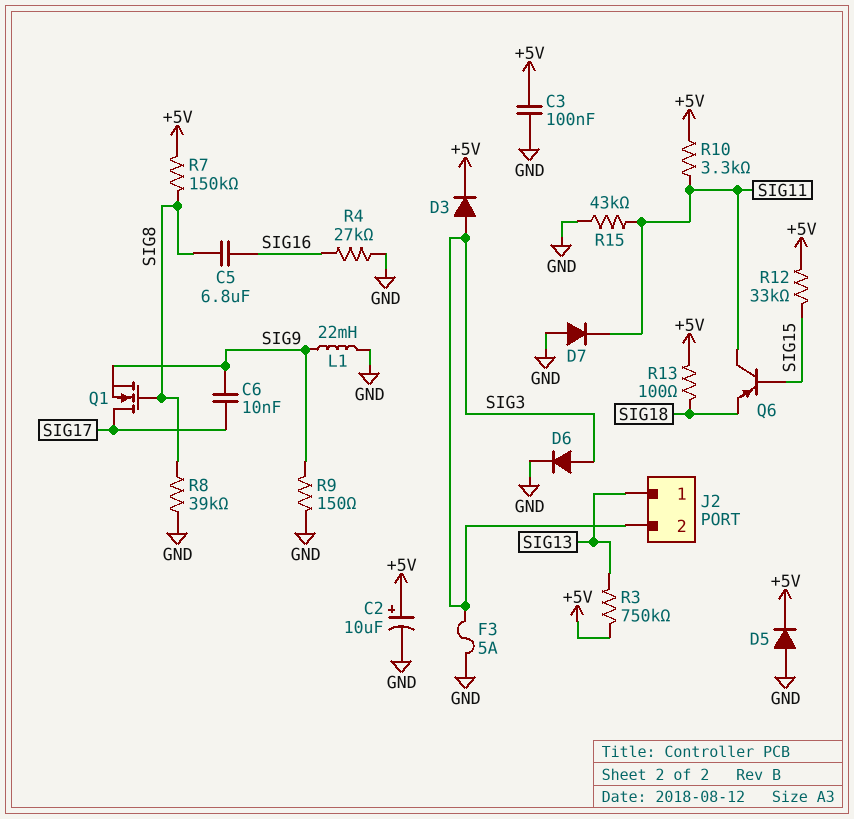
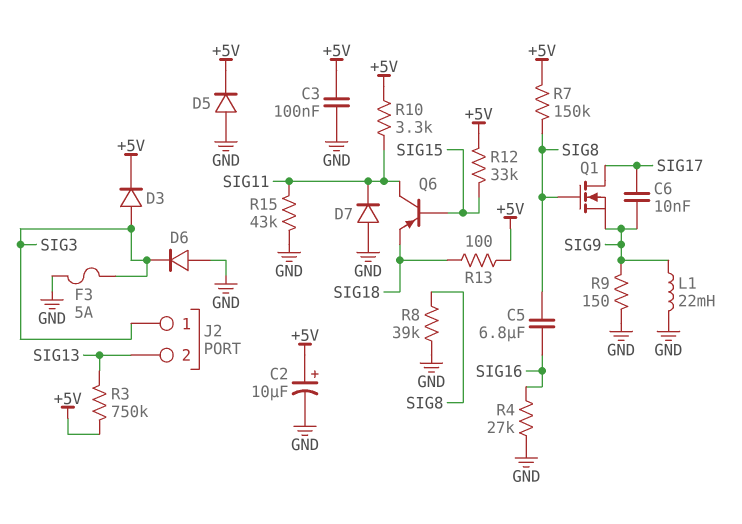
D6: diode (A SIG3, K GND) -> diode (A GND, K SIG3)
J2 pin 1: SIG13 -> SIG3
J2 pin 2: SIG3 -> SIG13

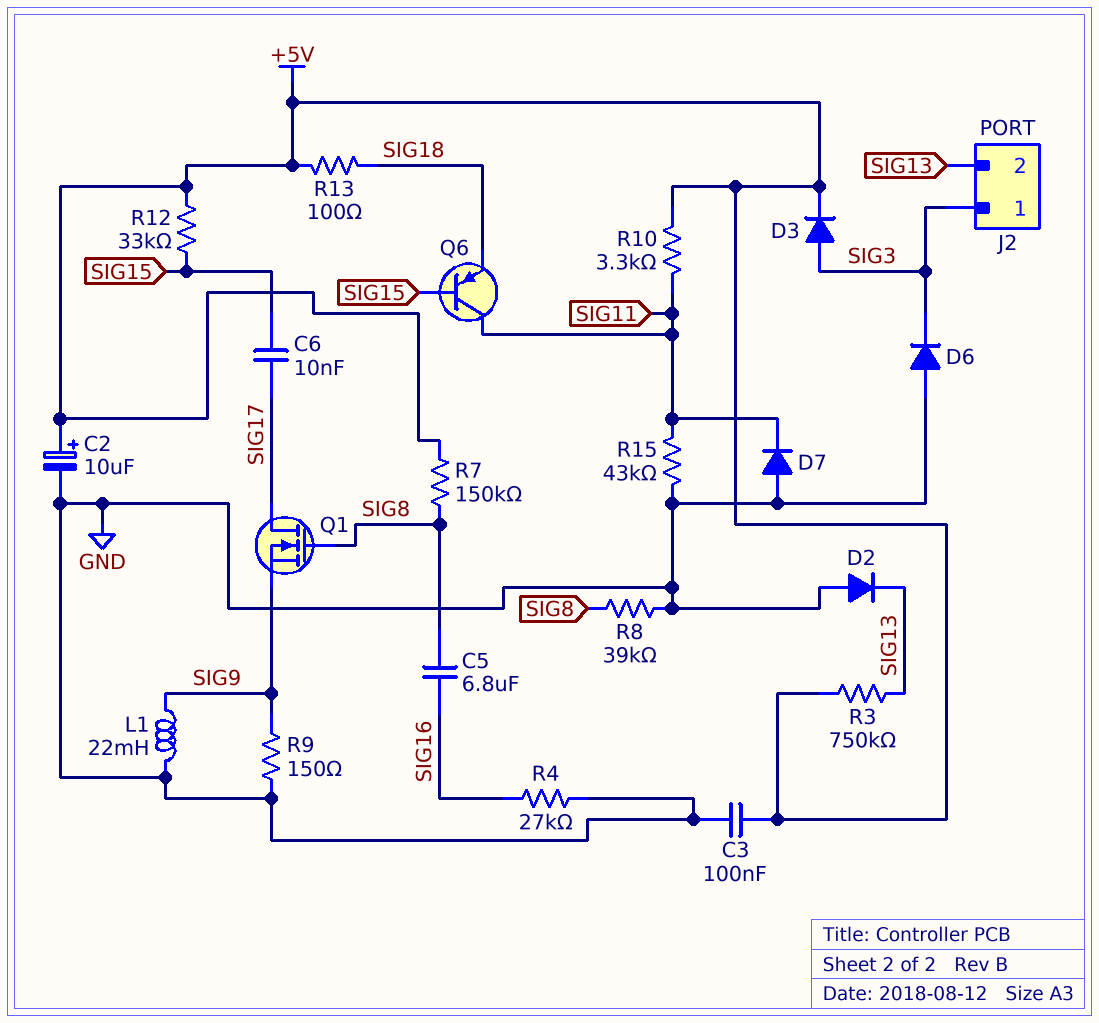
C6: 10nF (SIG9, SIG17) -> 10nF (SIG15, SIG17)
D2: none -> diode (A GND, K SIG13)
D5: diode (A GND, K +5V) -> none
F3: 5A (GND, SIG3) -> none

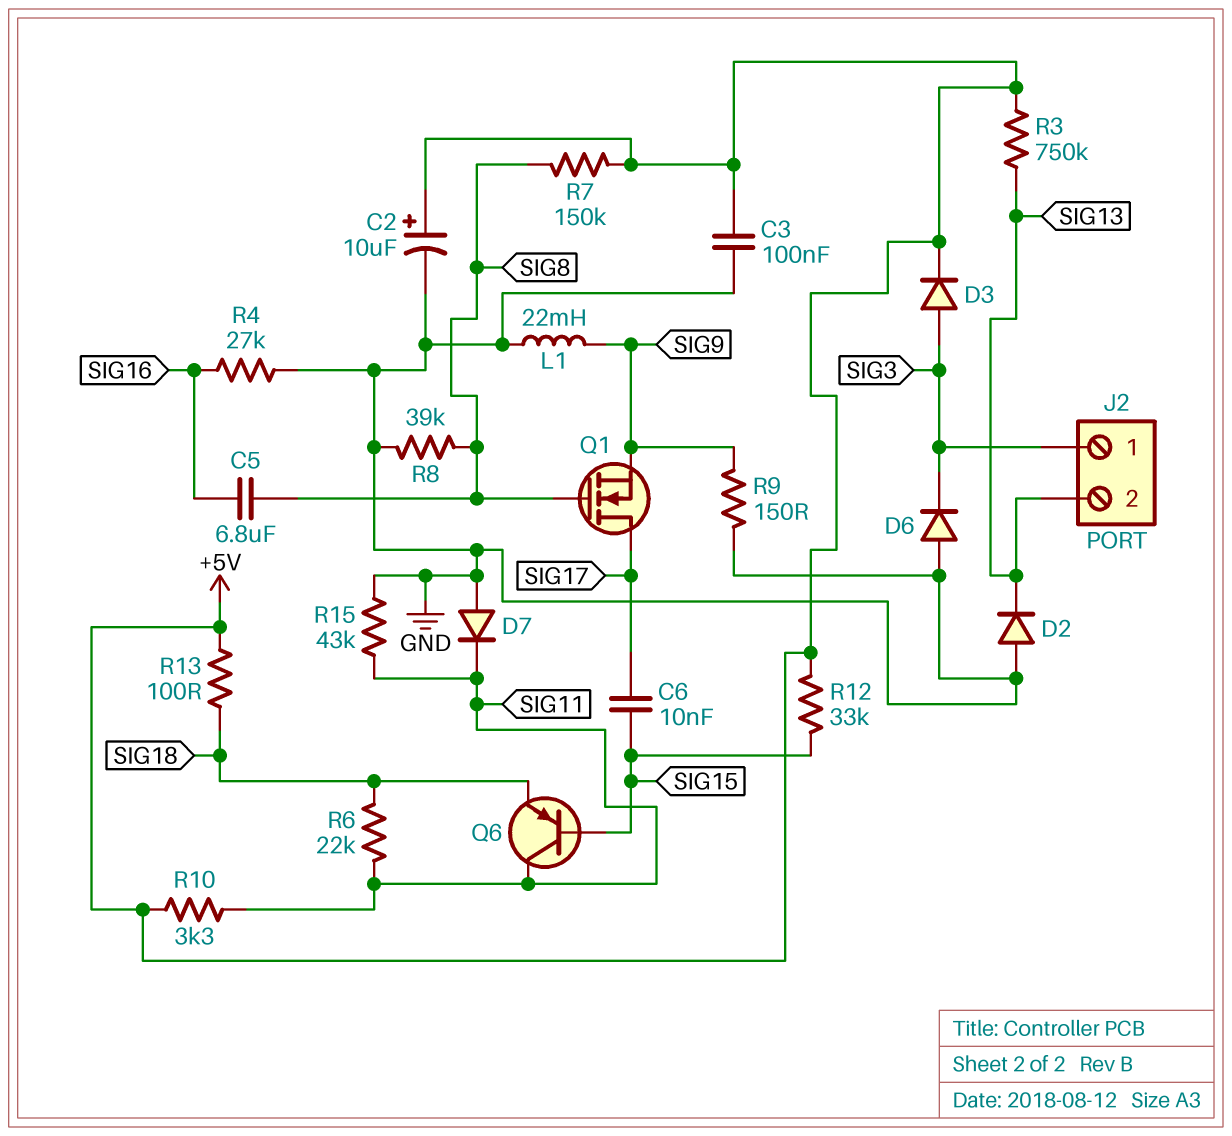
R6: none -> 22k (SIG11, SIG18)

